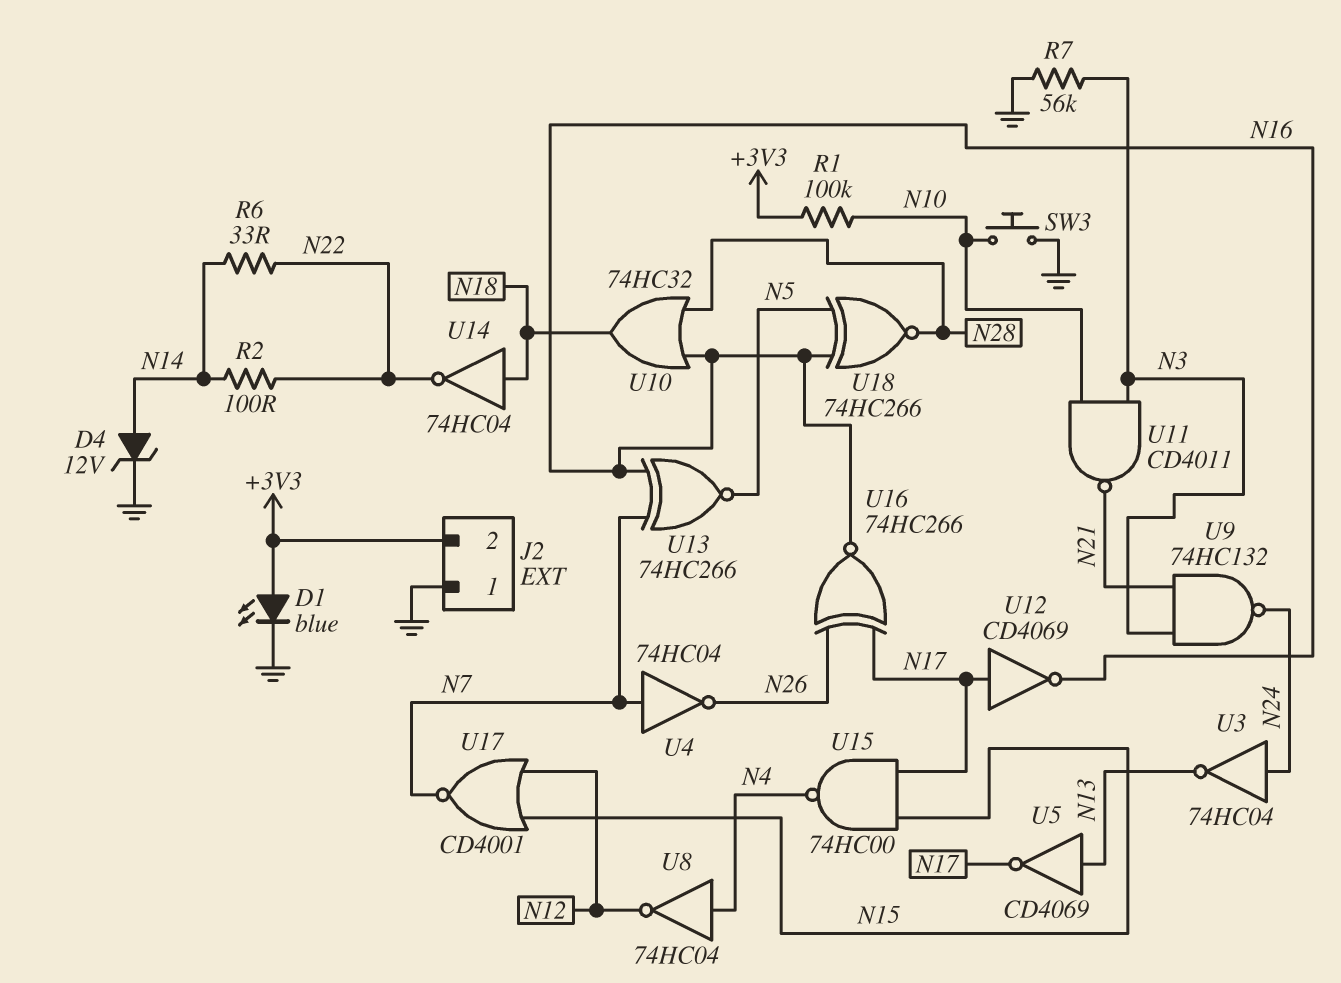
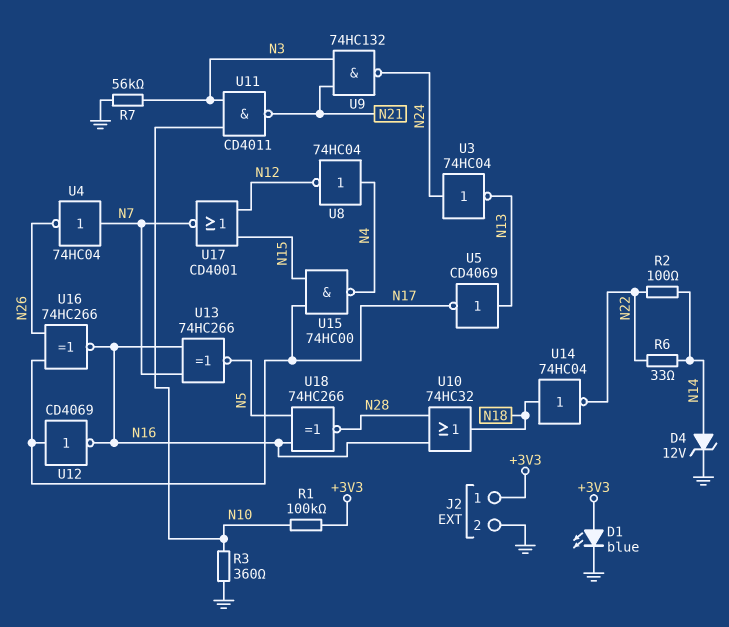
J2 pin 1: GND -> +3V3
J2 pin 2: +3V3 -> GND
R3: none -> 360 (GND, N10)
SW3: button (GND, N10) -> none

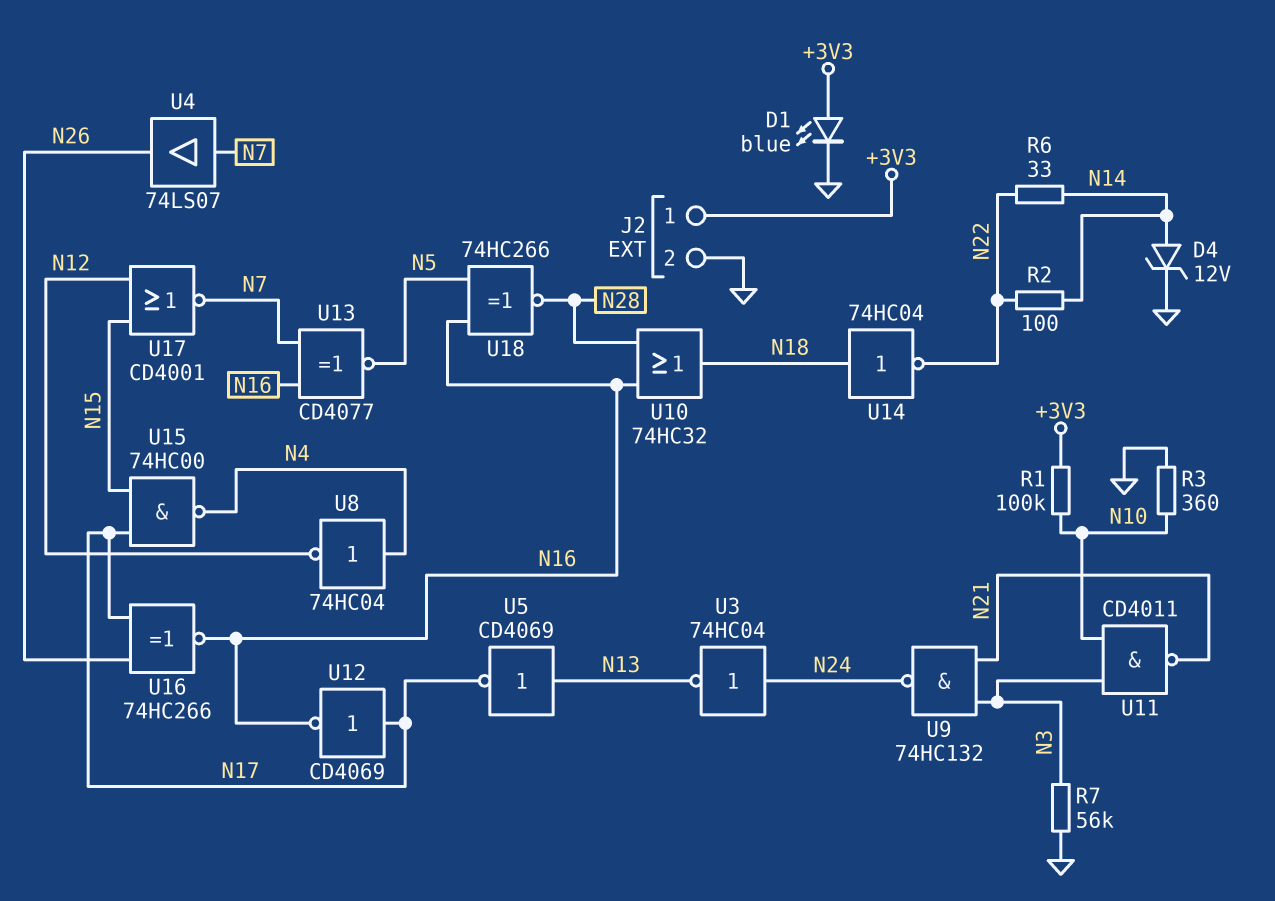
U4: NOT 74HC04 (in N7, out N26) -> buffer 74LS07 (in N7, out N26)
U13: XNOR 74HC266 (in N7, in N16, out N5) -> XNOR CD4077 (in N7, in N16, out N5)

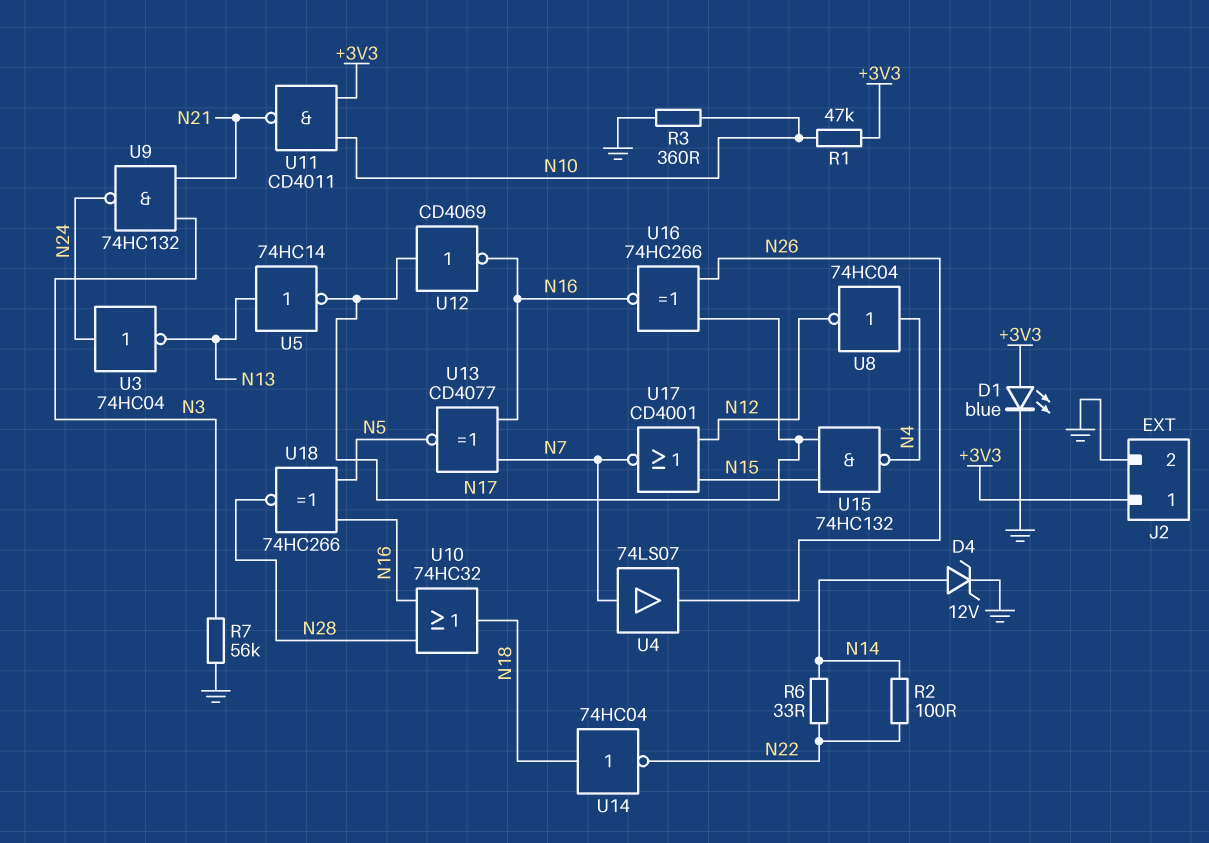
R1: 100k (+3V3, N10) -> 47k (+3V3, N10)
U5: NOT CD4069 (in N13, out N17) -> NOT 74HC14 (in N13, out N17)
U11: NAND CD4011 (in N3, in N10, out N21) -> NAND CD4011 (in +3V3, in N10, out N21)
U15: NAND 74HC00 (in N15, in N17, out N4) -> NAND 74HC132 (in N15, in N17, out N4)

